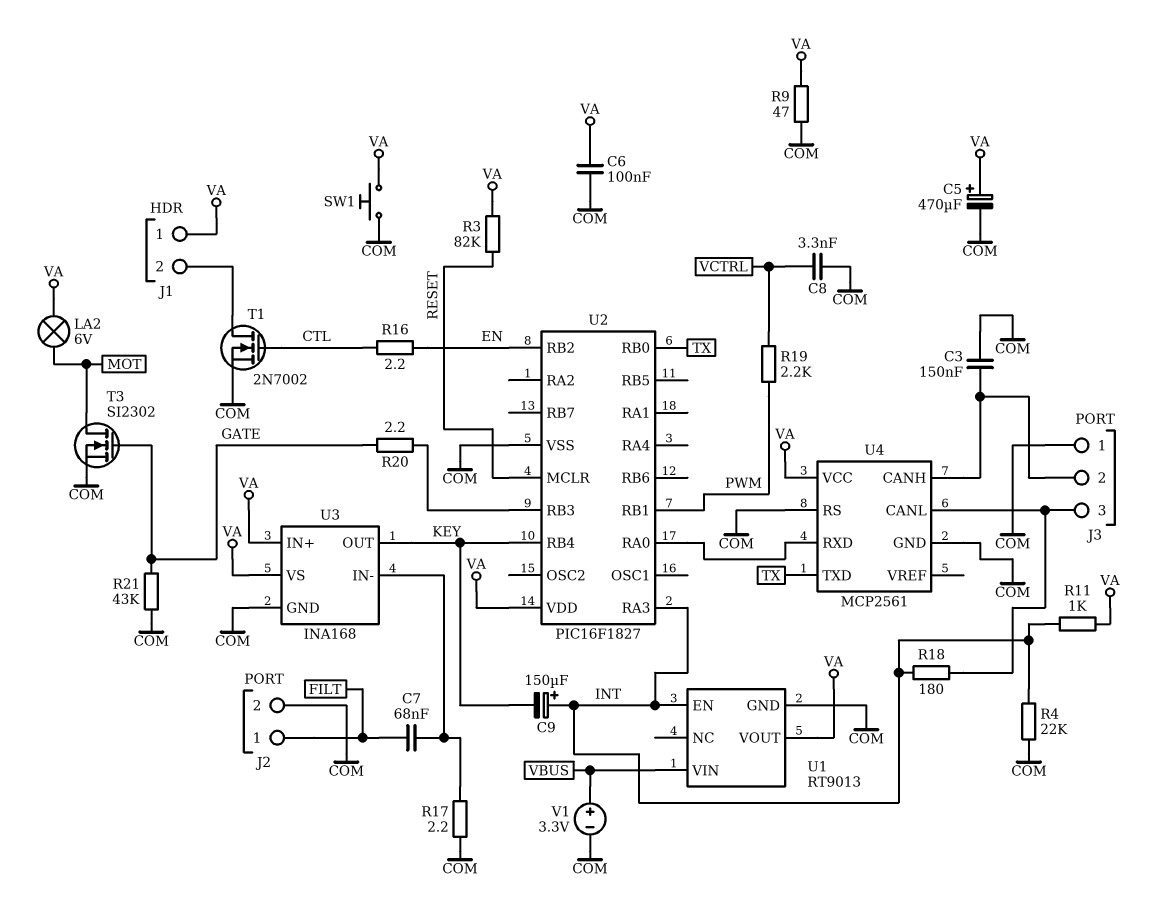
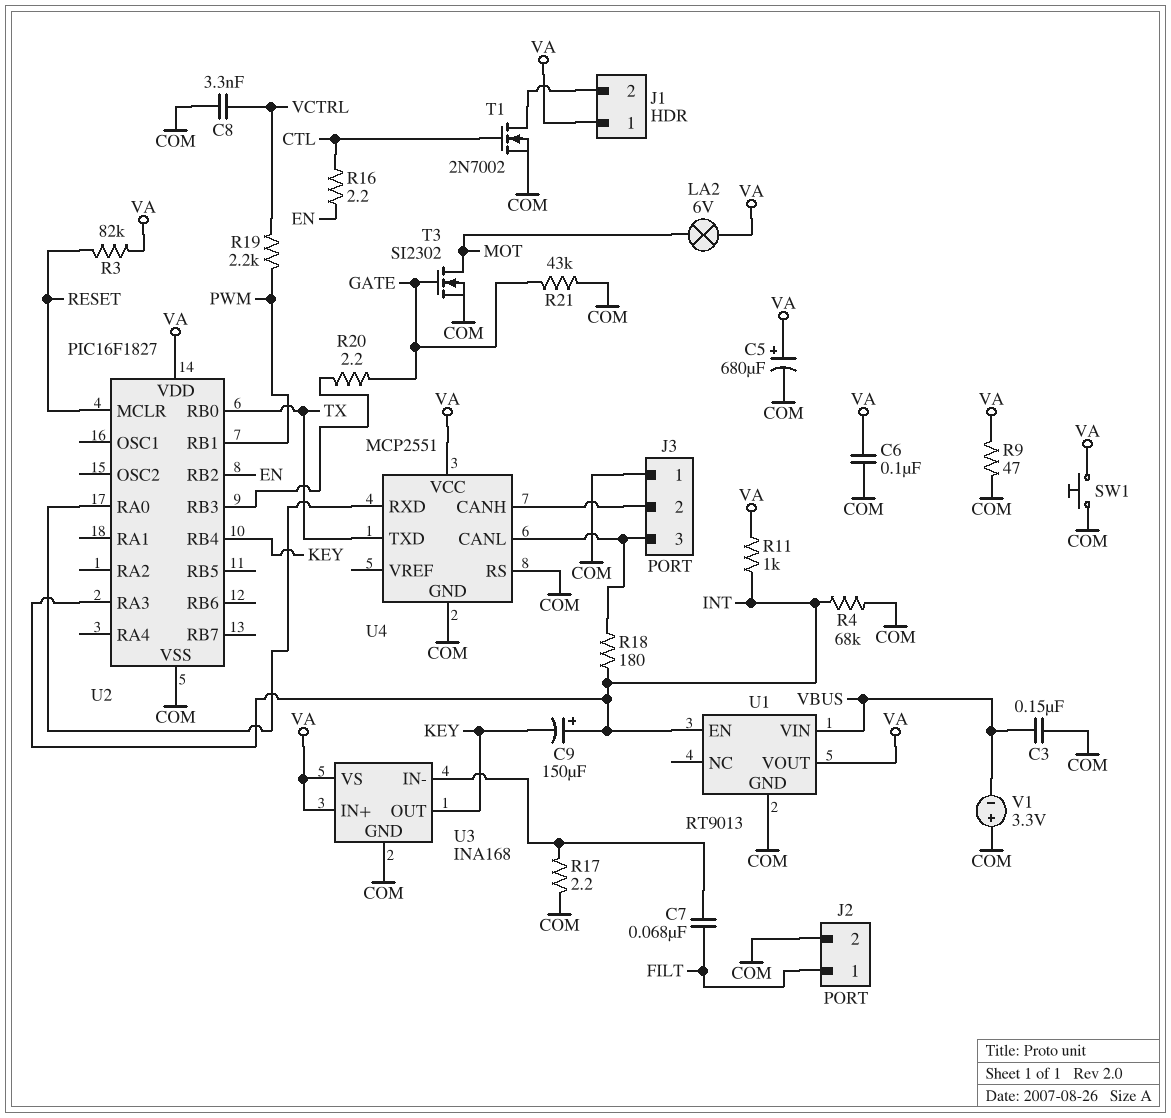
C3: 150nF (COM, J3/2) -> 150nF (COM, VBUS)
C5: 470uF (plus VA, minus COM) -> 680uF (plus VA, minus COM)
R4: 22k (COM, INT) -> 68k (COM, INT)
U4: MCP2561 -> MCP2551
V1: 3.3V (plus VBUS, minus COM) -> 3.3V (plus COM, minus VBUS)

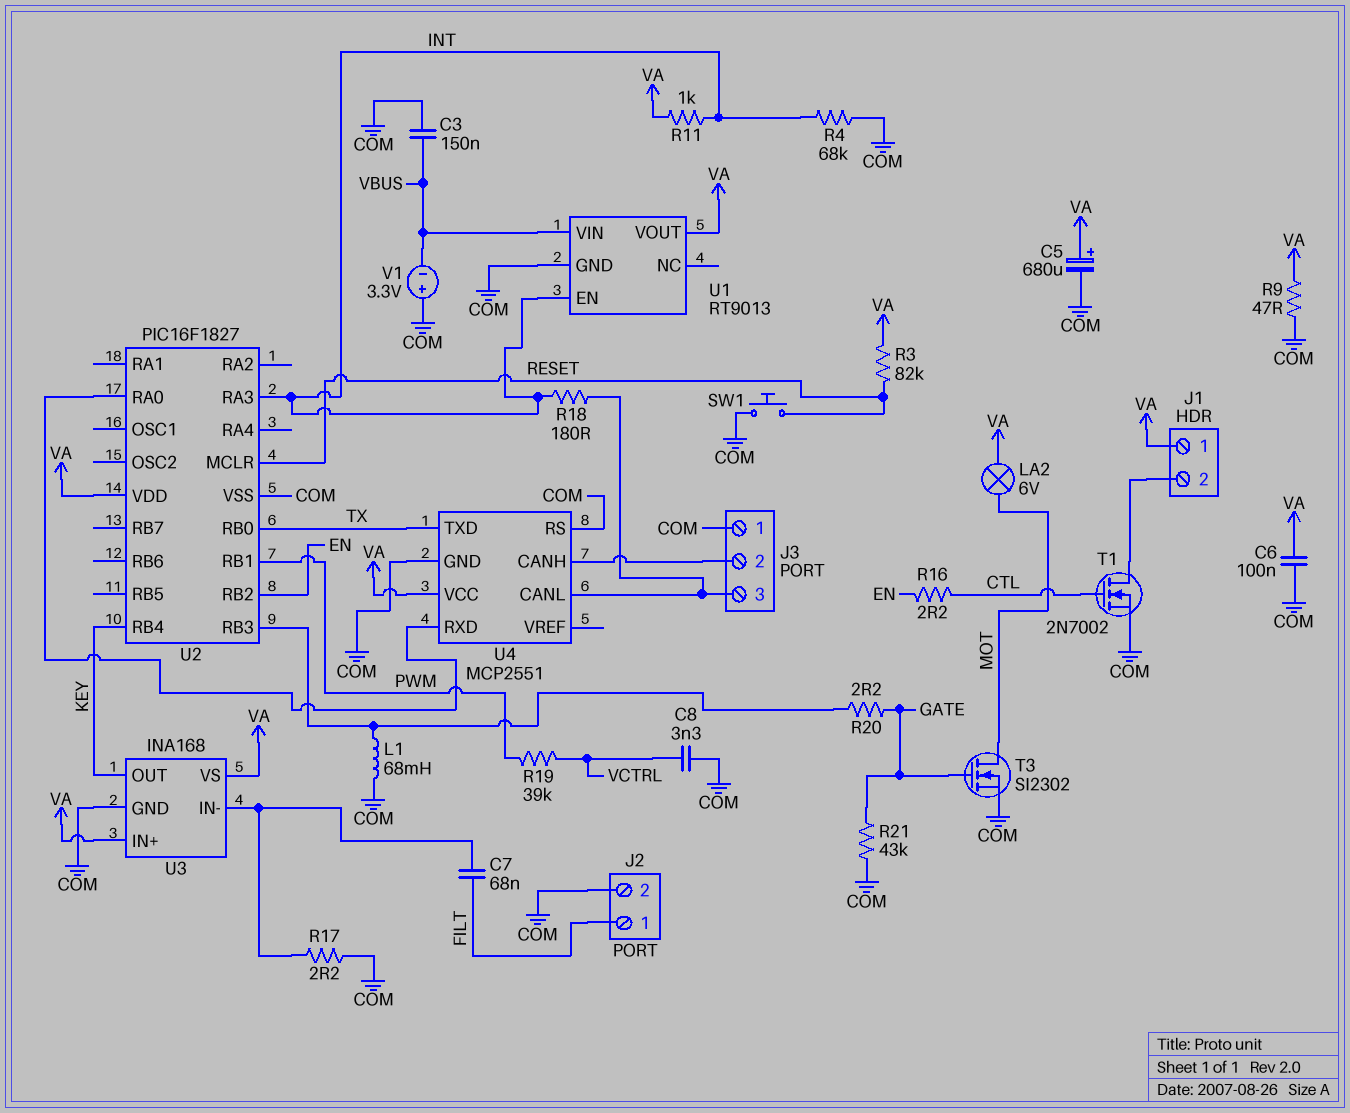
C9: 150uF (plus INT, minus KEY) -> none
L1: none -> 68mH (COM, U2/RB3)
R19: 2.2k (PWM, VCTRL) -> 39k (PWM, VCTRL)
SW1: button (COM, VA) -> button (COM, RESET)

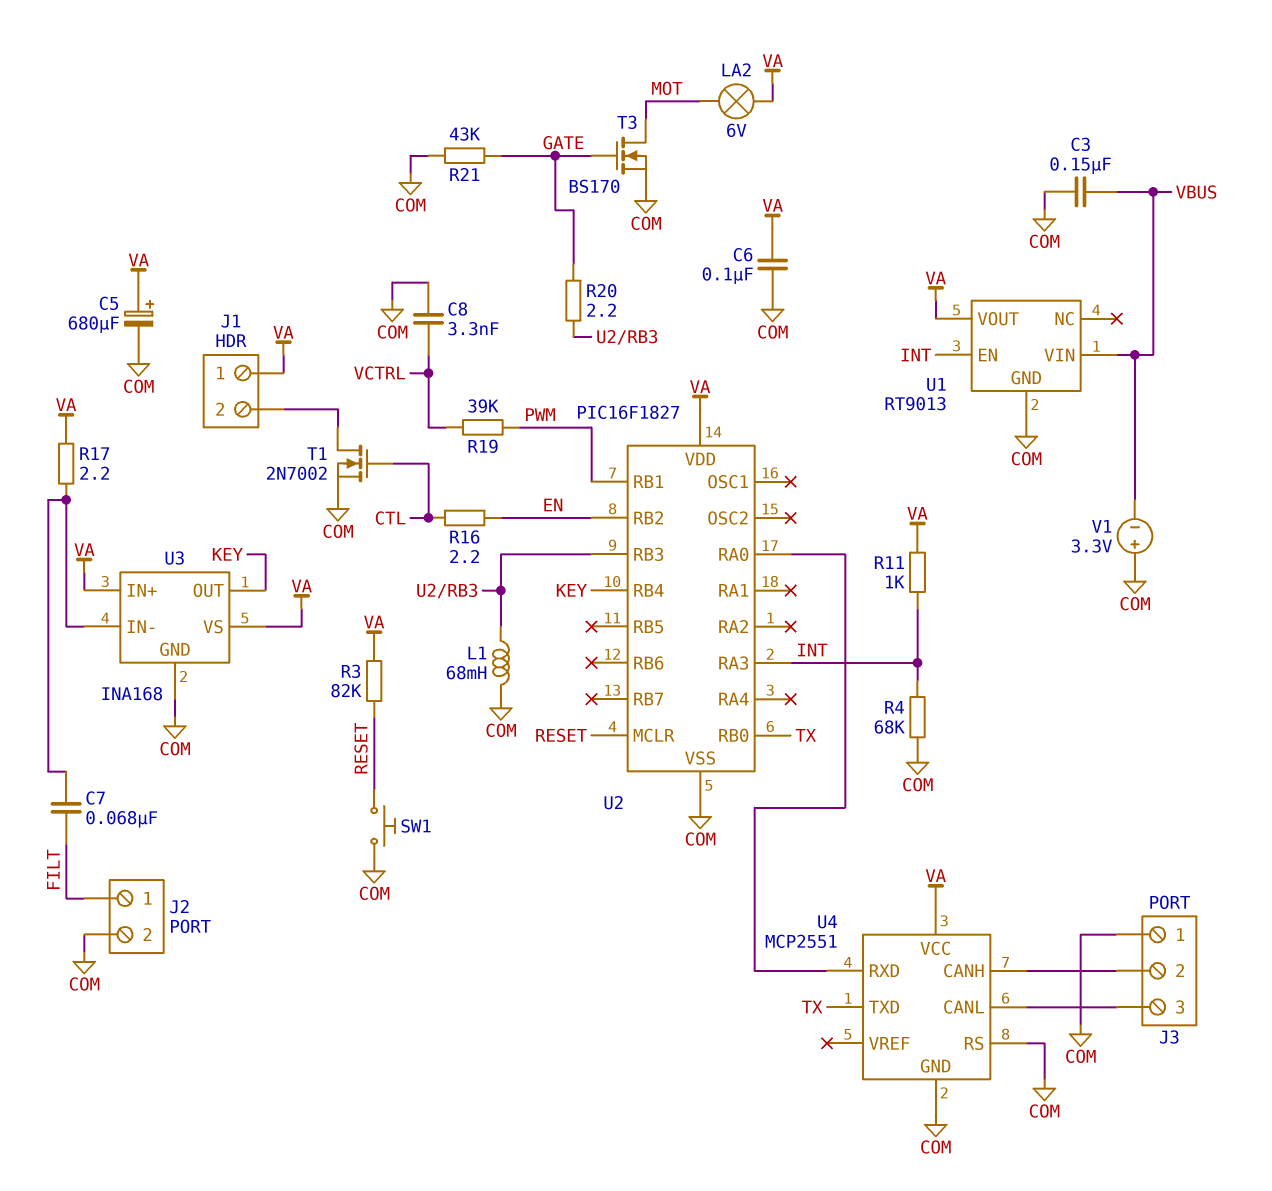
R9: 47 (COM, VA) -> none
R17: 2.2 (COM, U3/IN-) -> 2.2 (U3/IN-, VA)
R18: 180 (INT, J3/3) -> none
T3: NMOS SI2302 (G GATE, D MOT, S COM) -> NMOS BS170 (G GATE, D MOT, S COM)

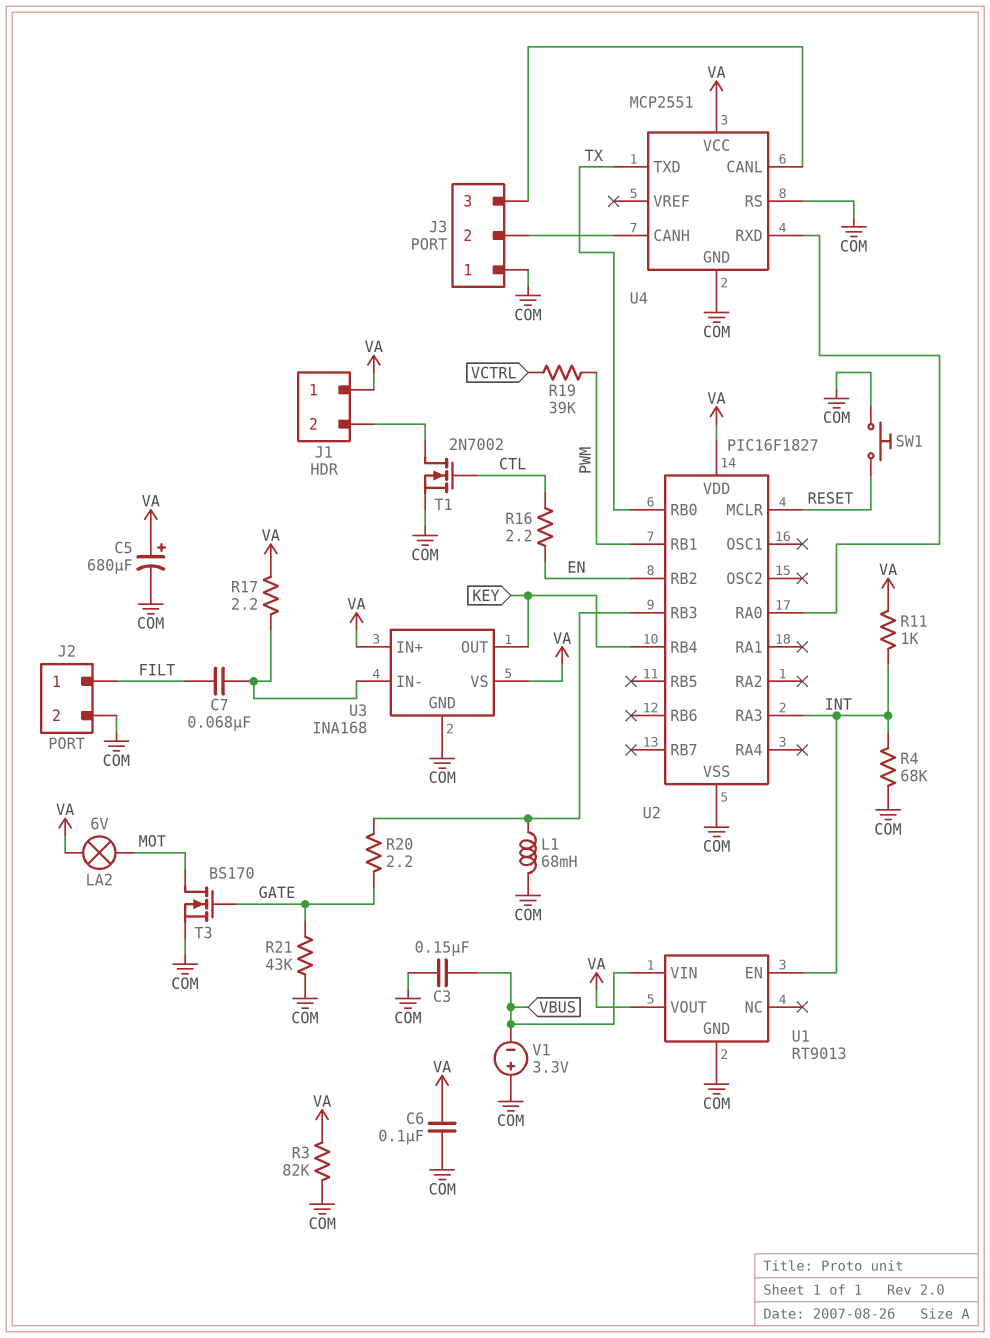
C8: 3.3nF (COM, VCTRL) -> none
R3: 82k (RESET, VA) -> 82k (COM, VA)

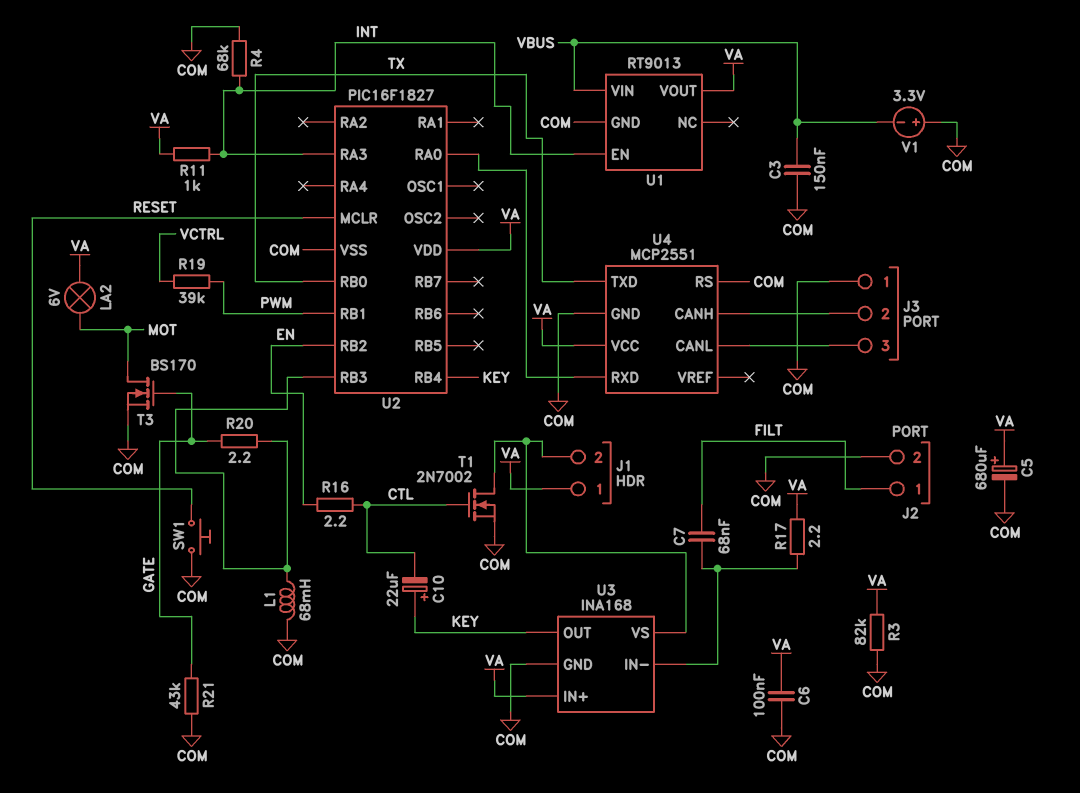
C10: none -> 22uF (plus KEY, minus CTL)
U3 pin VS: VA -> J1/2

